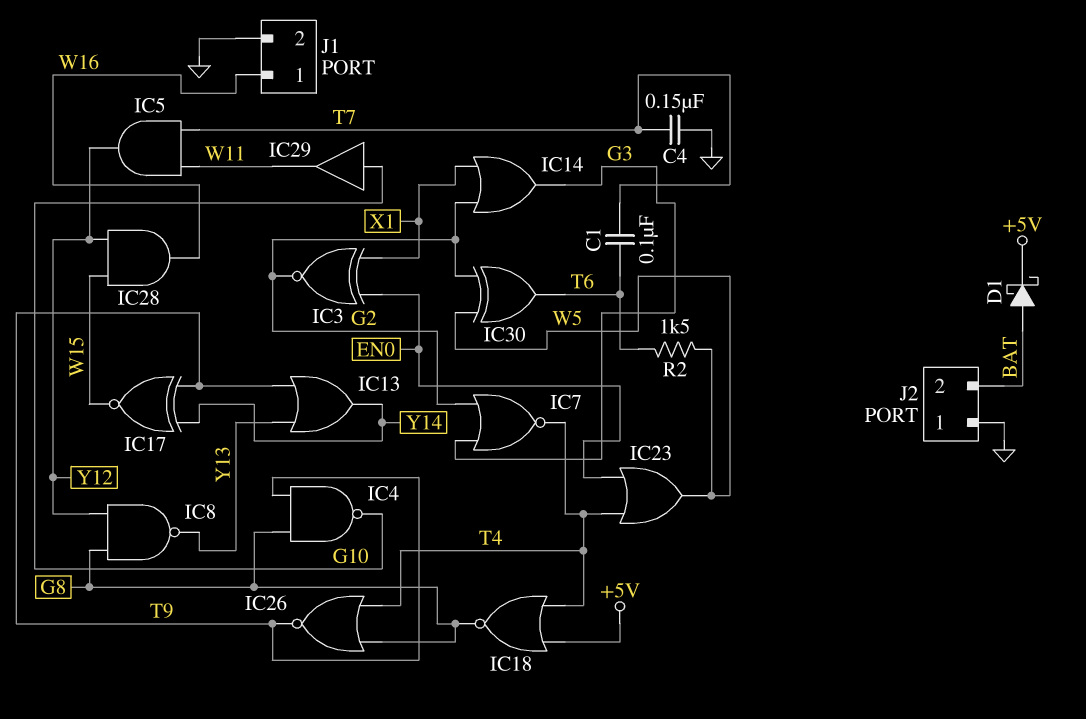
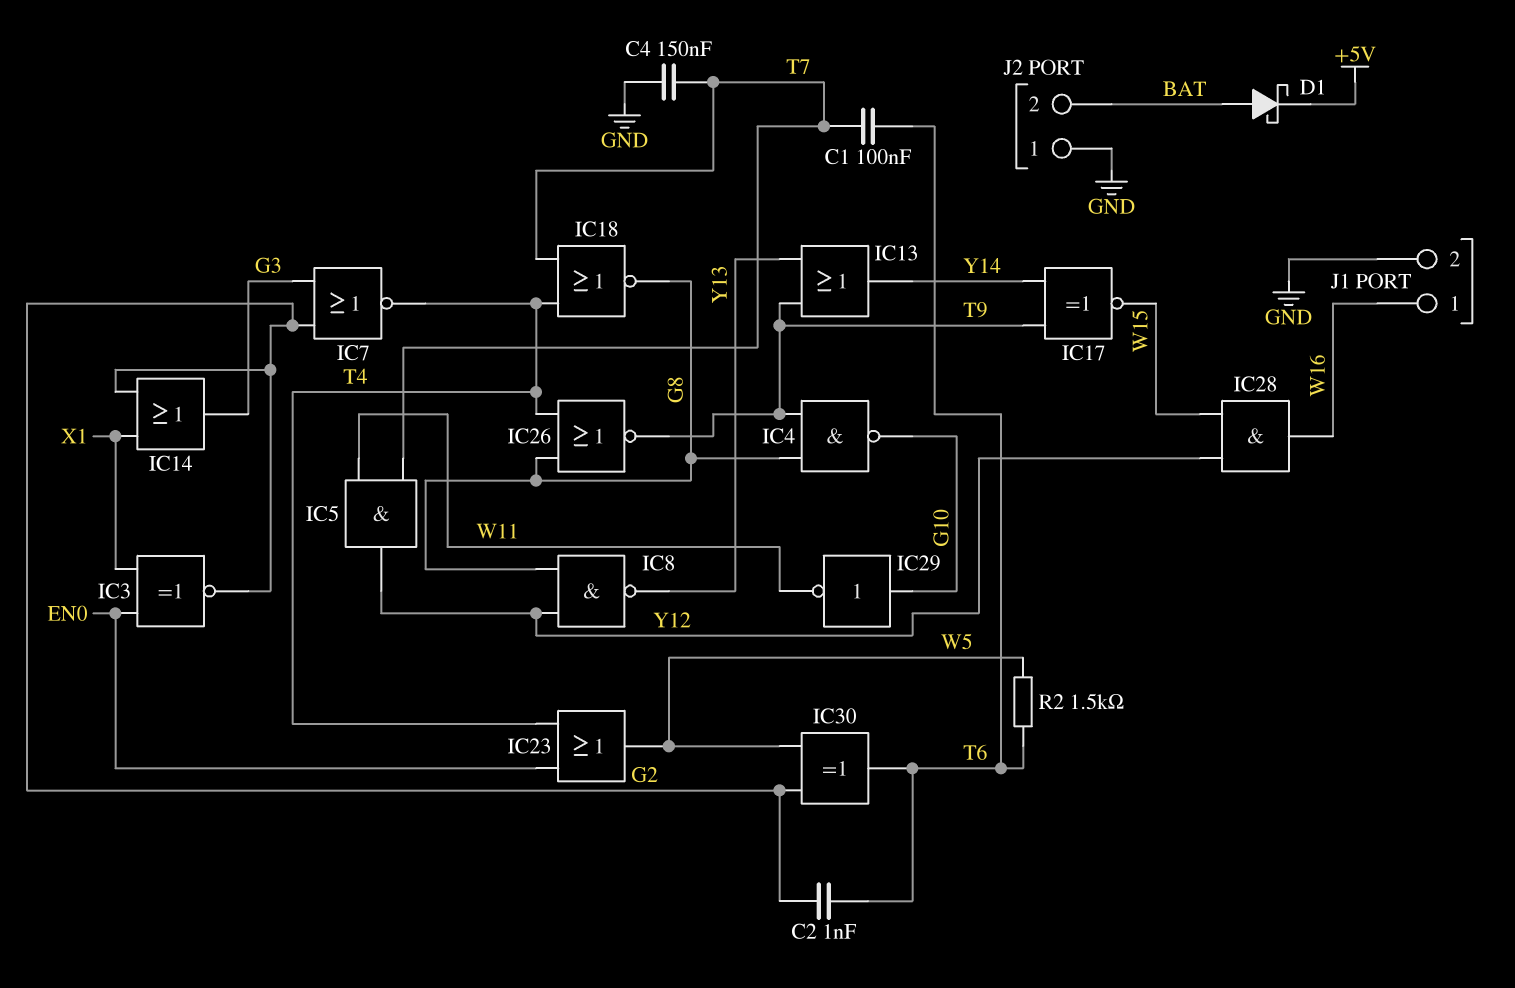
C2: none -> 1nF (G2, T6)
IC18: NOR (in +5V, in T4, out G8) -> NOR (in T4, in T7, out G8)
IC29: buffer (in G10, out W11) -> NOT (in G10, out W11)

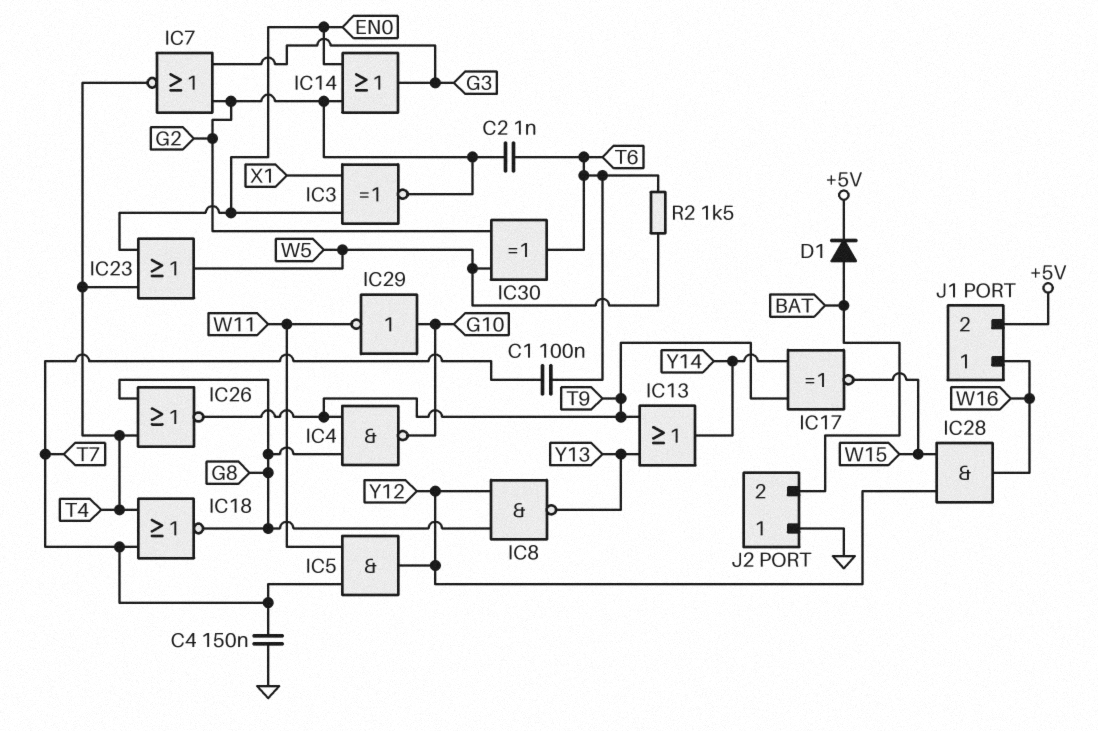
D1: schottky (A BAT, K +5V) -> diode (A BAT, K +5V)
IC14: OR (in G2, in X1, out G3) -> OR (in EN0, in G2, out G3)
J1 pin 2: GND -> +5V

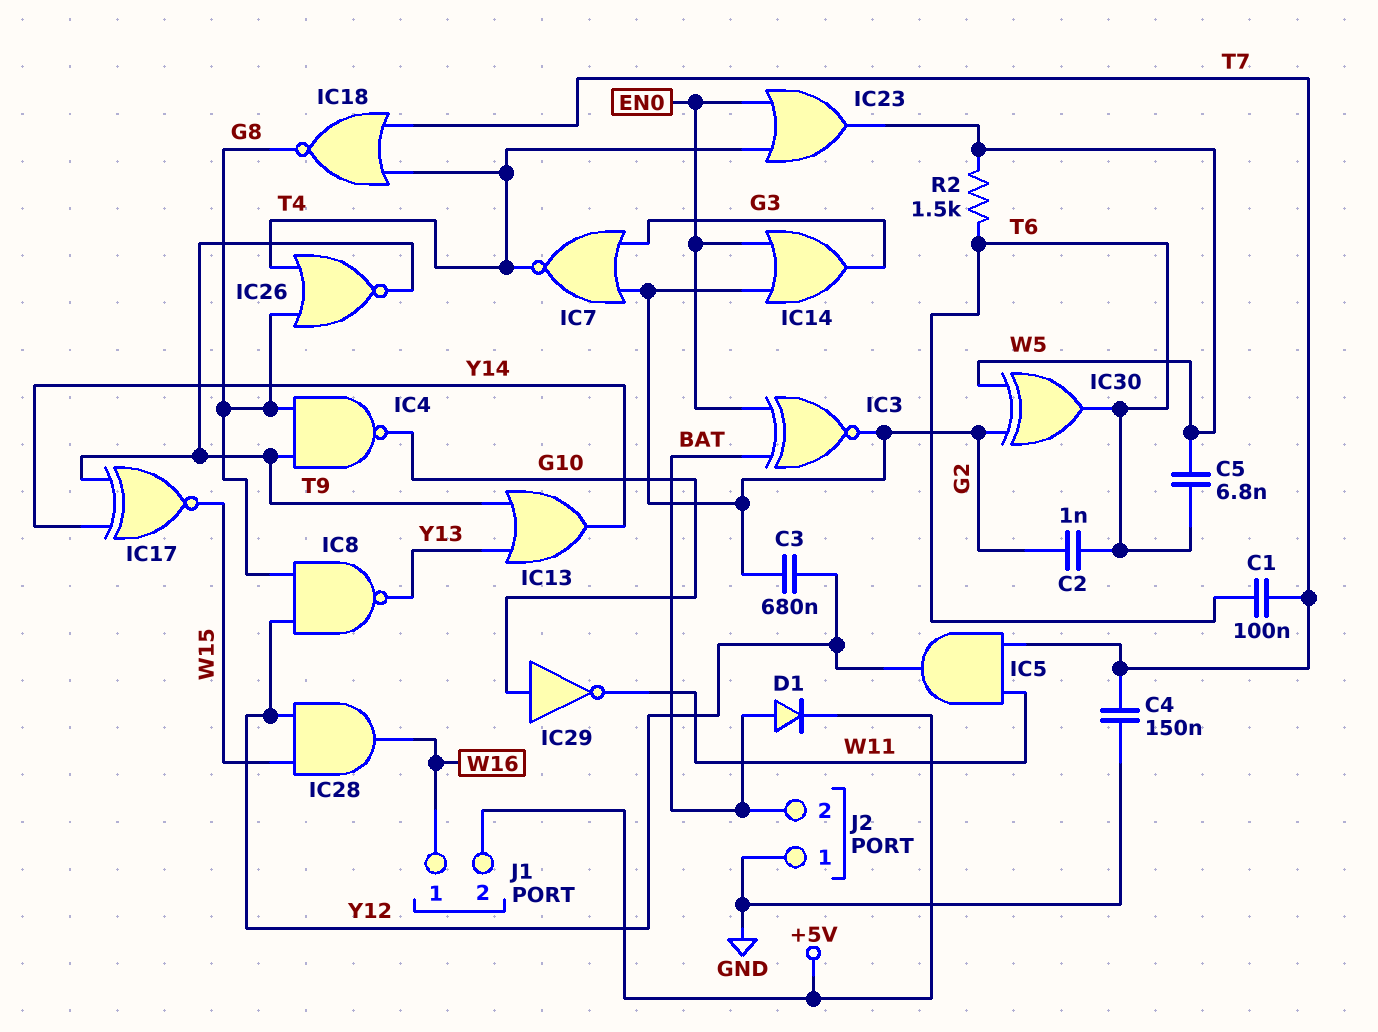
C3: none -> 680nF (G2, Y12)
C5: none -> 6.8nF (T6, W5)
IC3: XNOR (in EN0, in X1, out G2) -> XNOR (in BAT, in EN0, out G2)

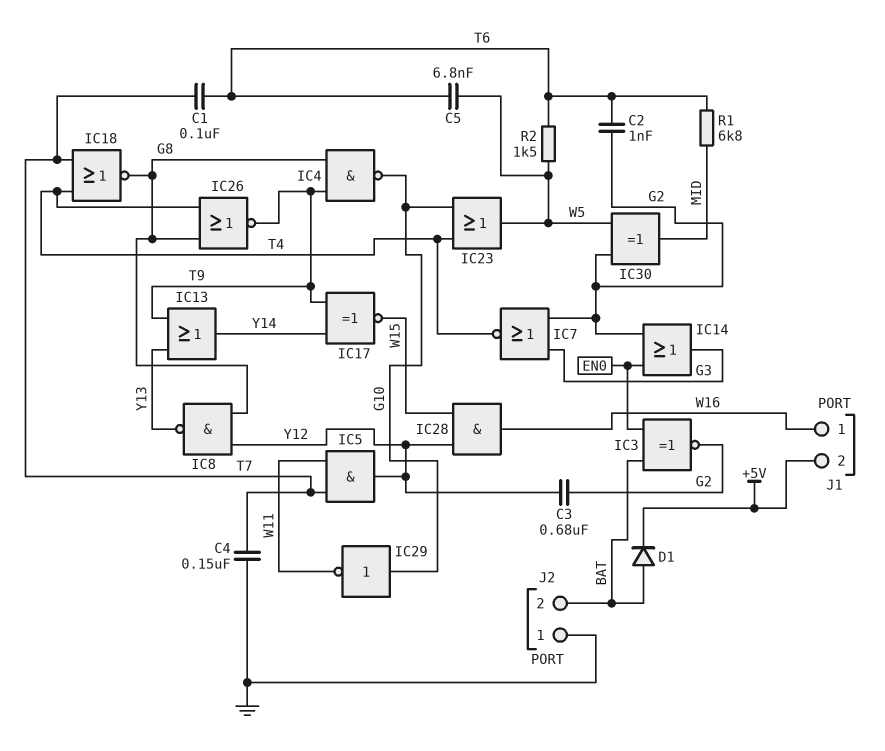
IC23: OR (in EN0, in T4, out W5) -> OR (in G10, in T4, out W5)
IC30: XOR (in G2, in W5, out T6) -> XOR (in G2, in W5, out MID)
R1: none -> 6.8k (MID, T6)

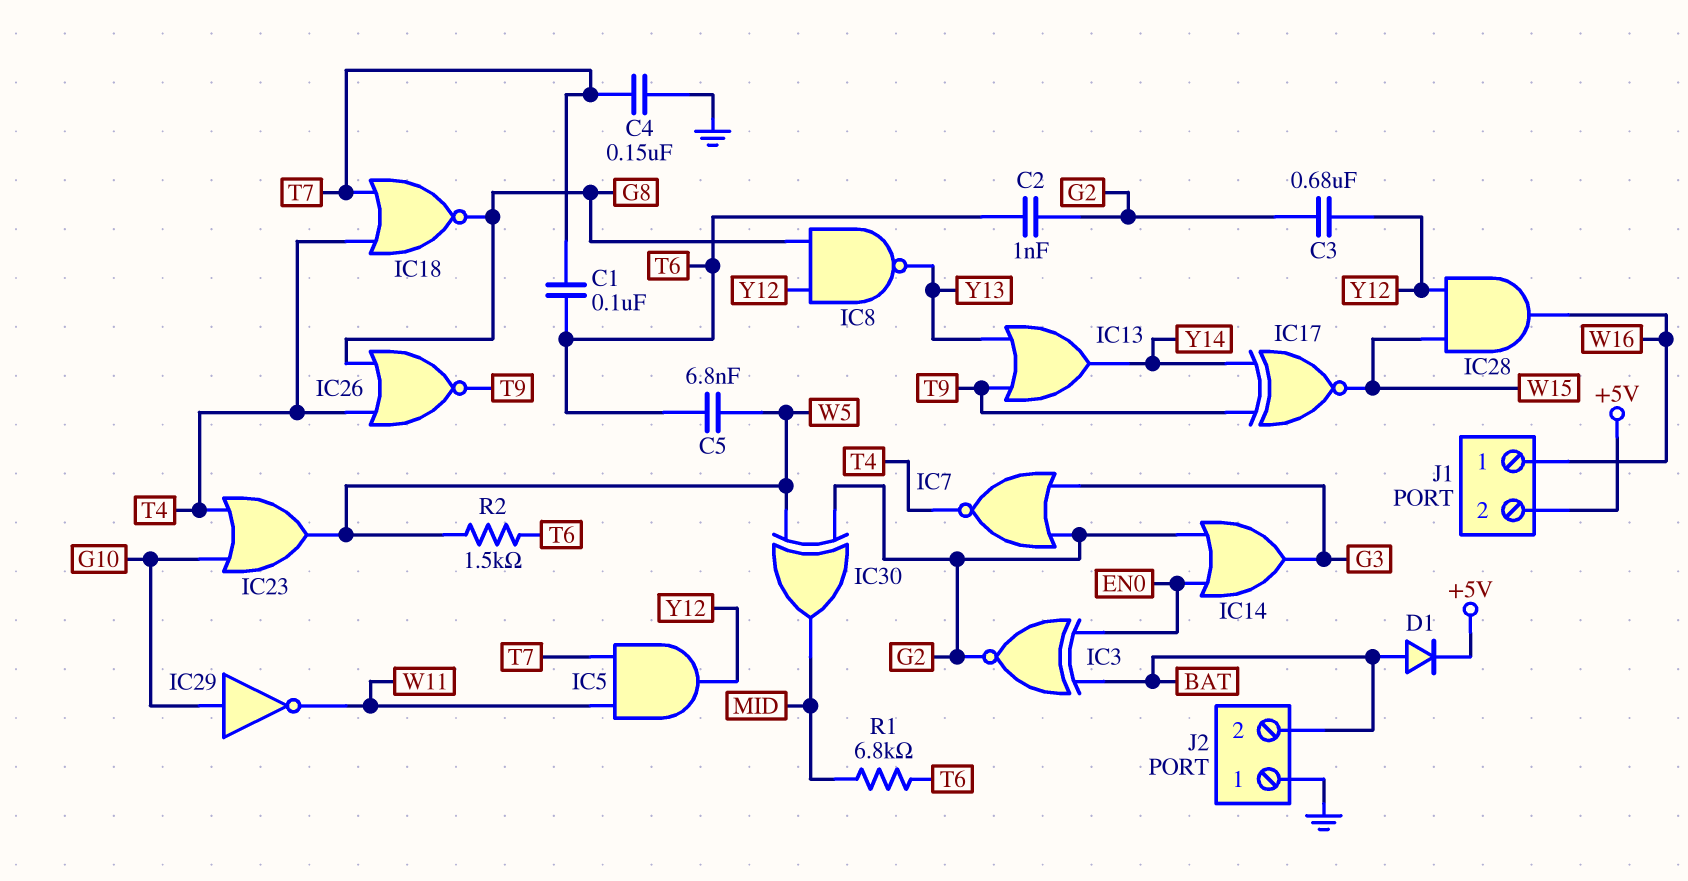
IC4: NAND (in G8, in T9, out G10) -> none

